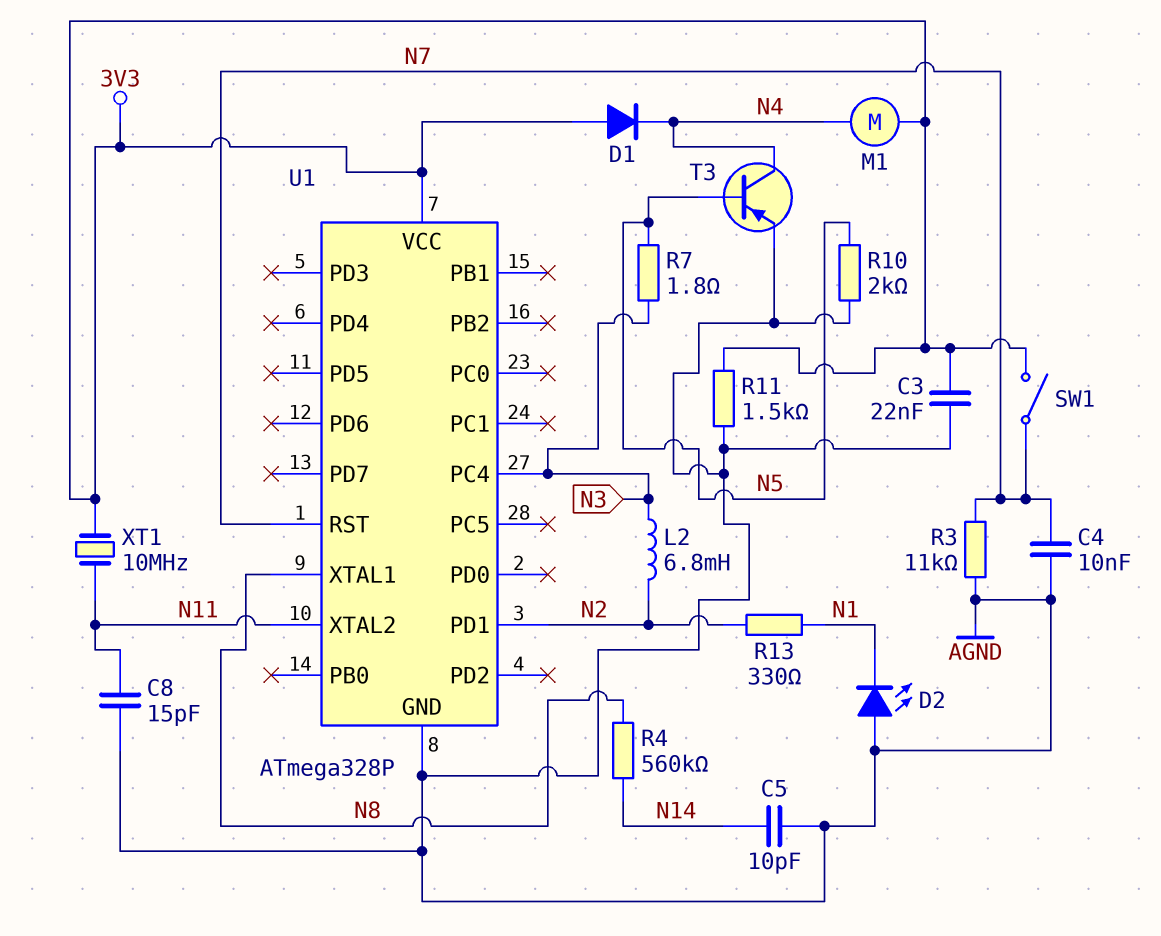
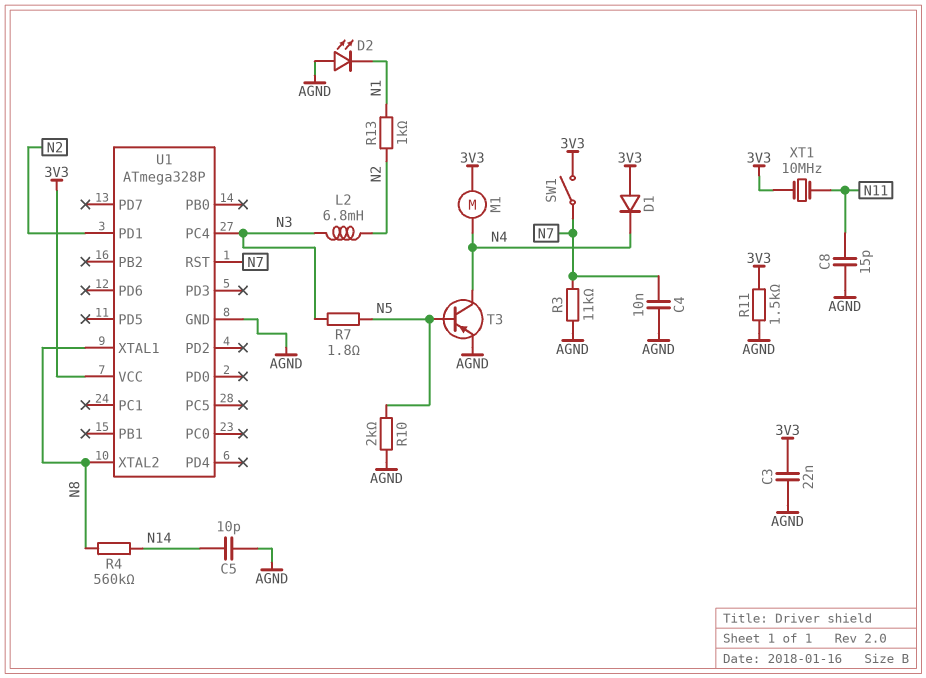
R13: 330 (N1, N2) -> 1k (N1, N2)
U1 pin XTAL2: N11 -> N8

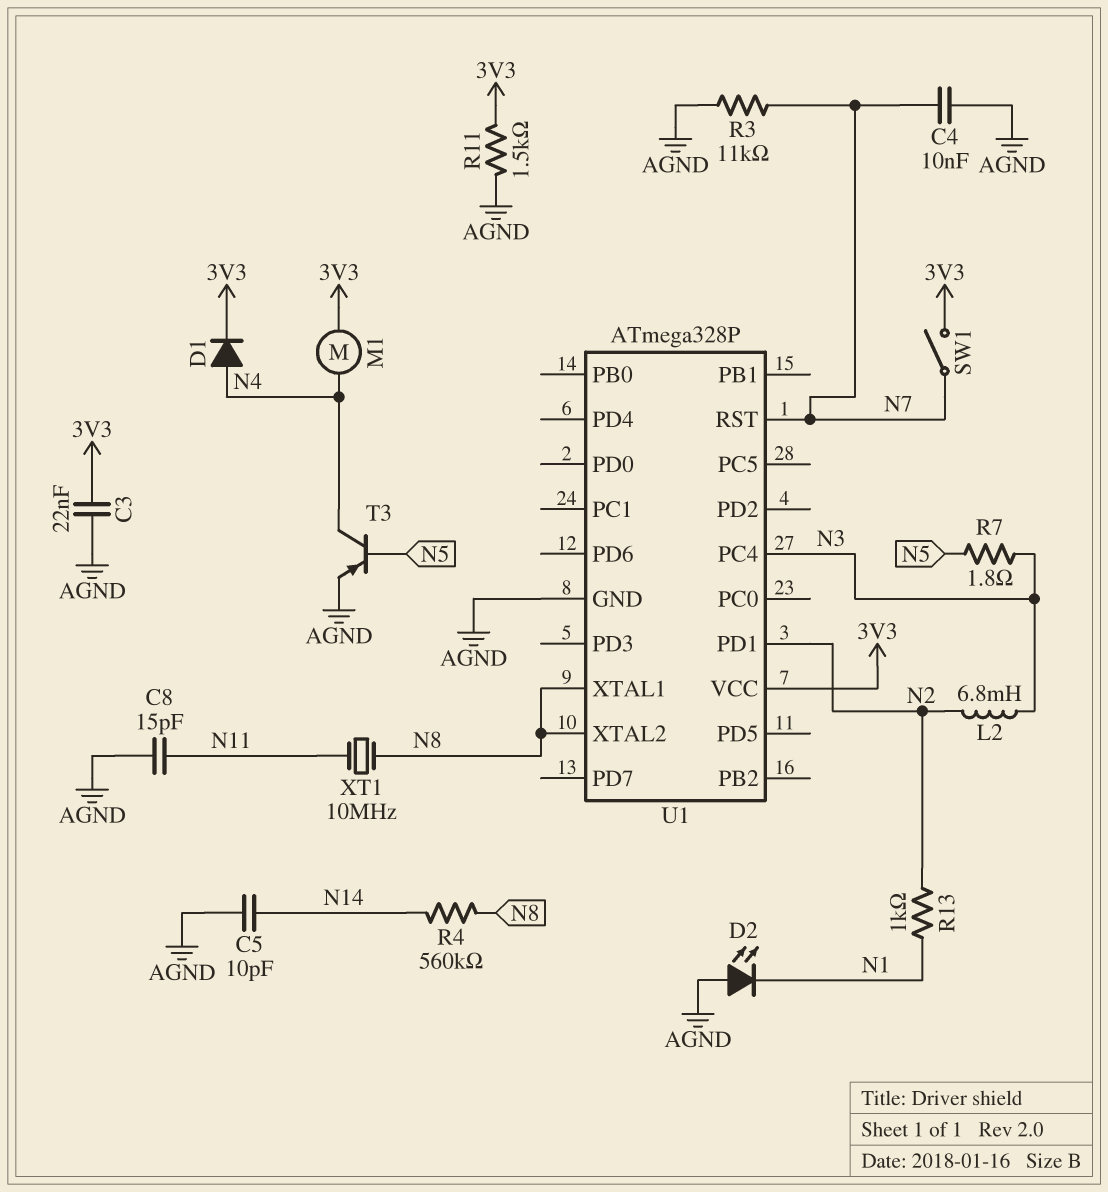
D1: diode (A 3V3, K N4) -> diode (A N4, K 3V3)
R10: 2k (AGND, N5) -> none
XT1: 10MHz (3V3, N11) -> 10MHz (N8, N11)

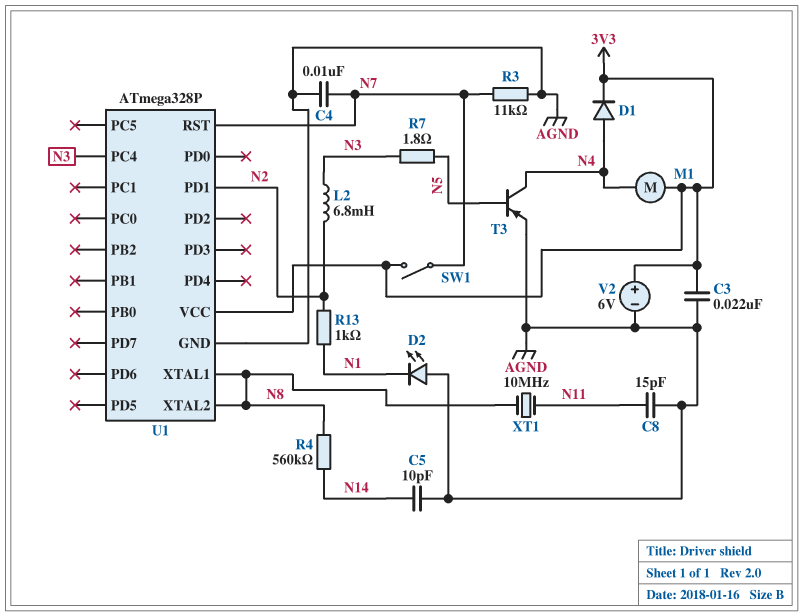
R11: 1.5k (3V3, AGND) -> none
V2: none -> 6V (plus 3V3, minus AGND)

